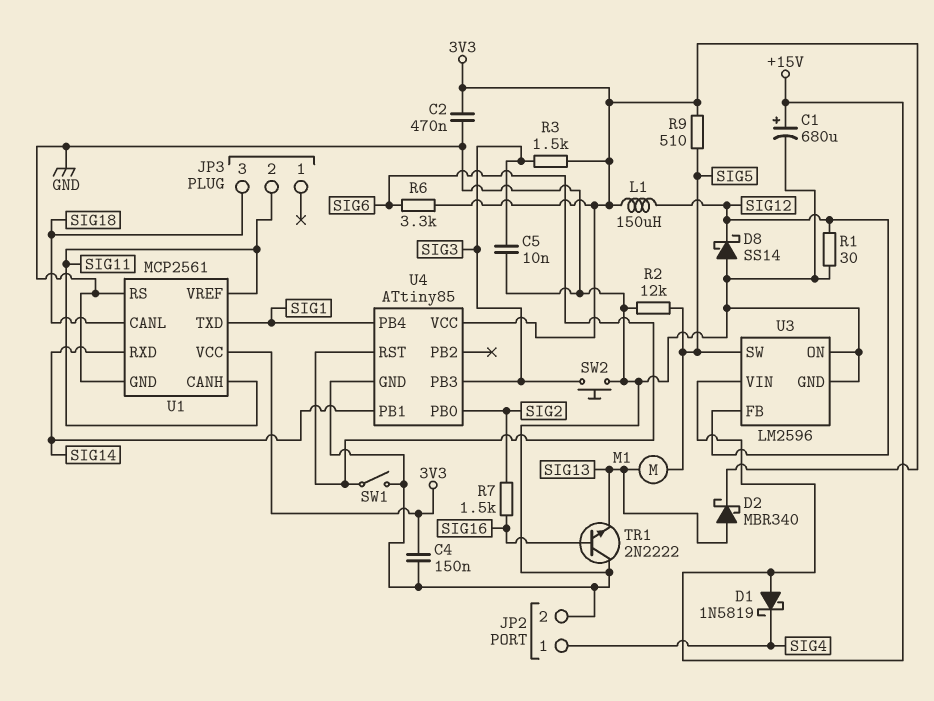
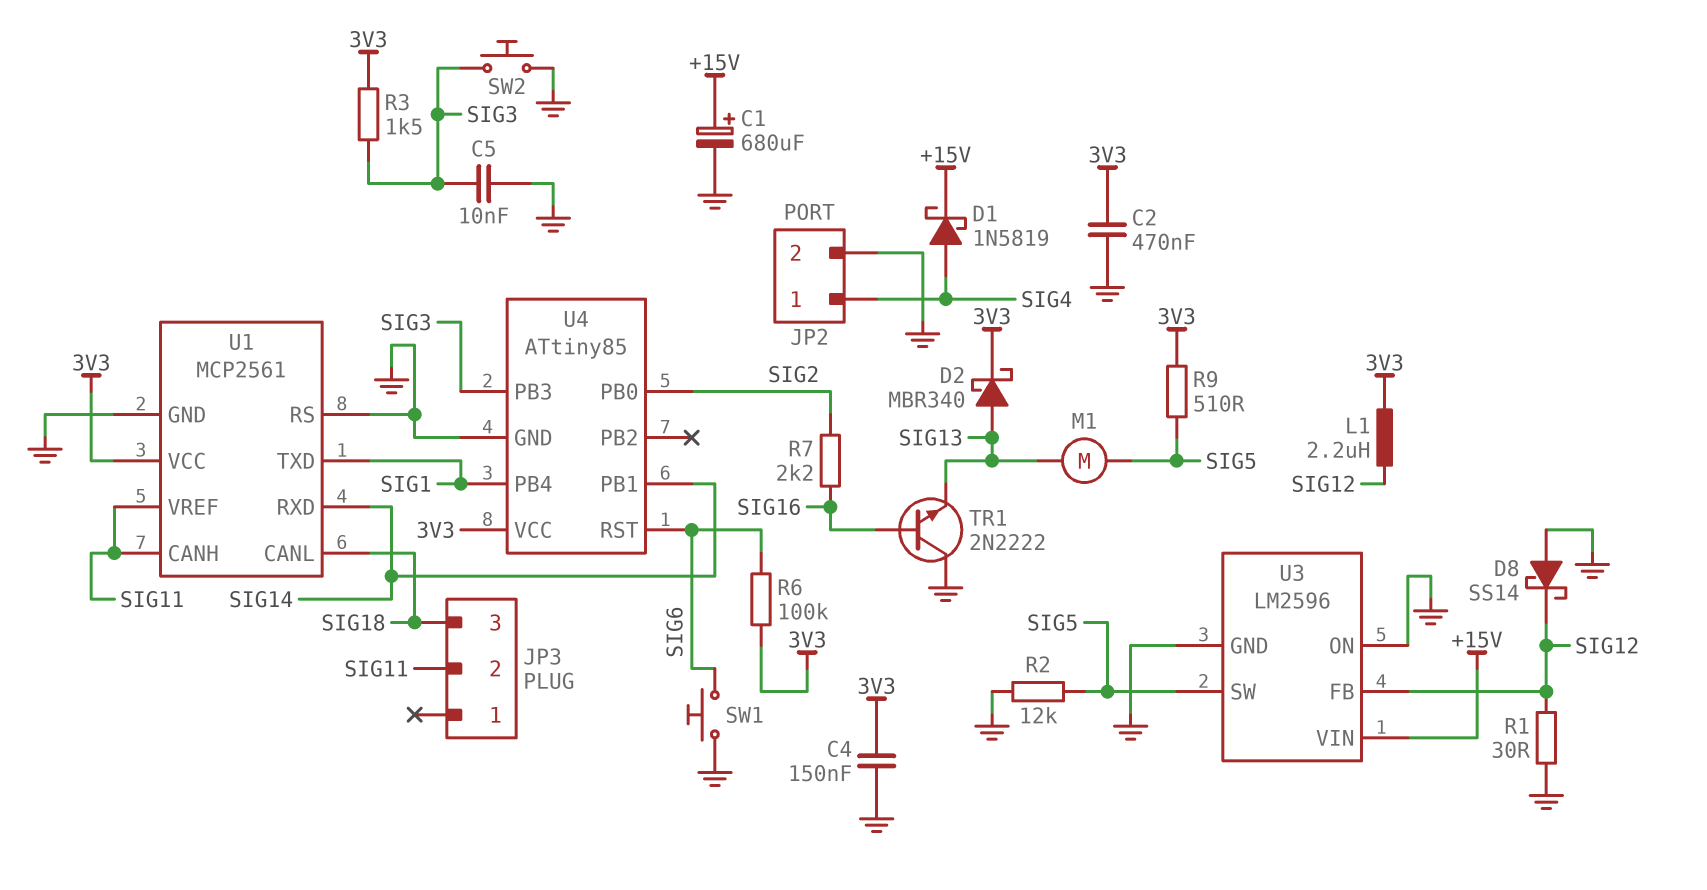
D1: schottky 1N5819 (A +15V, K SIG4) -> schottky 1N5819 (A SIG4, K +15V)
L1: 150uH (3V3, SIG12) -> 2.2uH (3V3, SIG12)
R6: 3.3k (3V3, SIG6) -> 100k (3V3, SIG6)
R7: 1.5k (SIG2, SIG16) -> 2.2k (SIG2, SIG16)
SW1: switch (GND, SIG6) -> button (GND, SIG6)

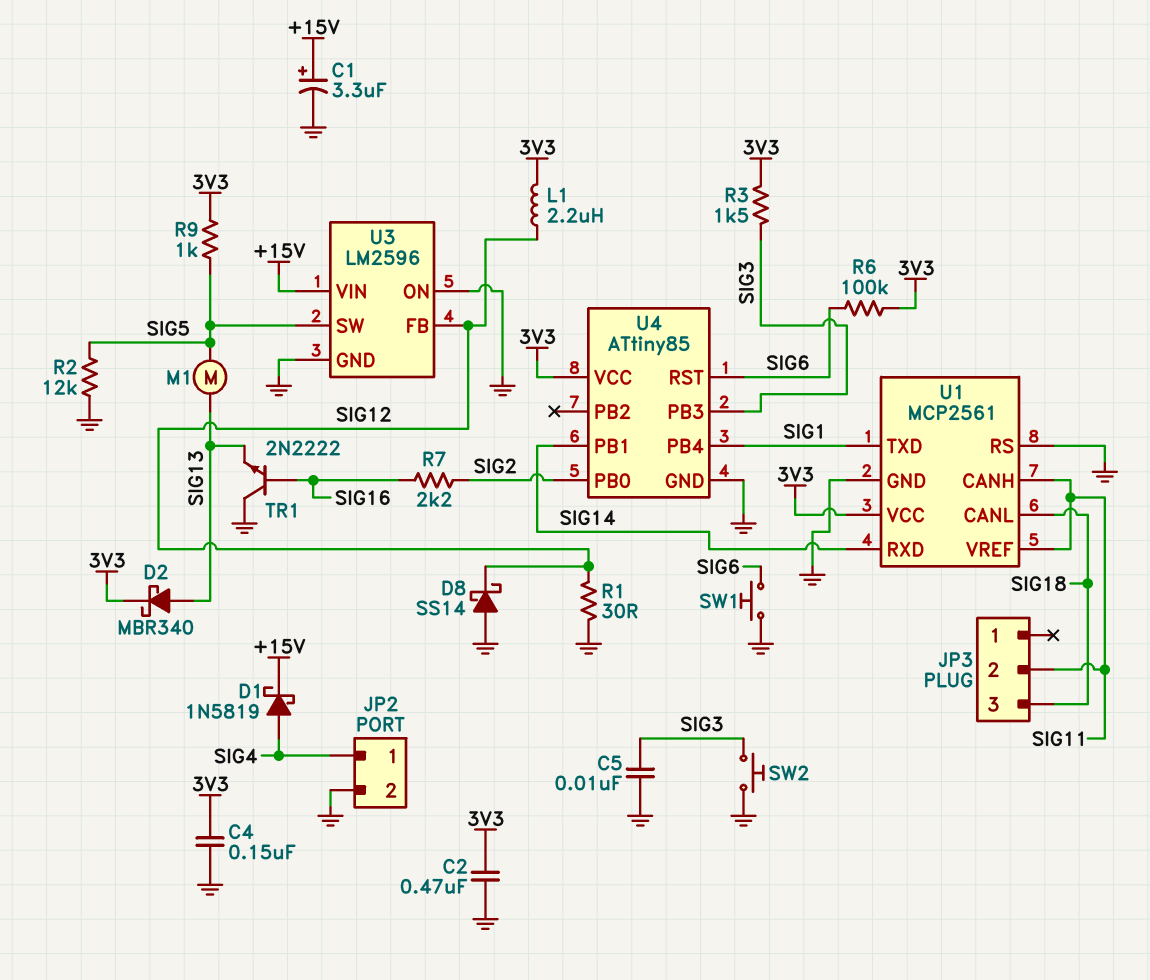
C1: 680uF (plus +15V, minus GND) -> 3.3uF (plus +15V, minus GND)
R9: 510 (3V3, SIG5) -> 1k (3V3, SIG5)

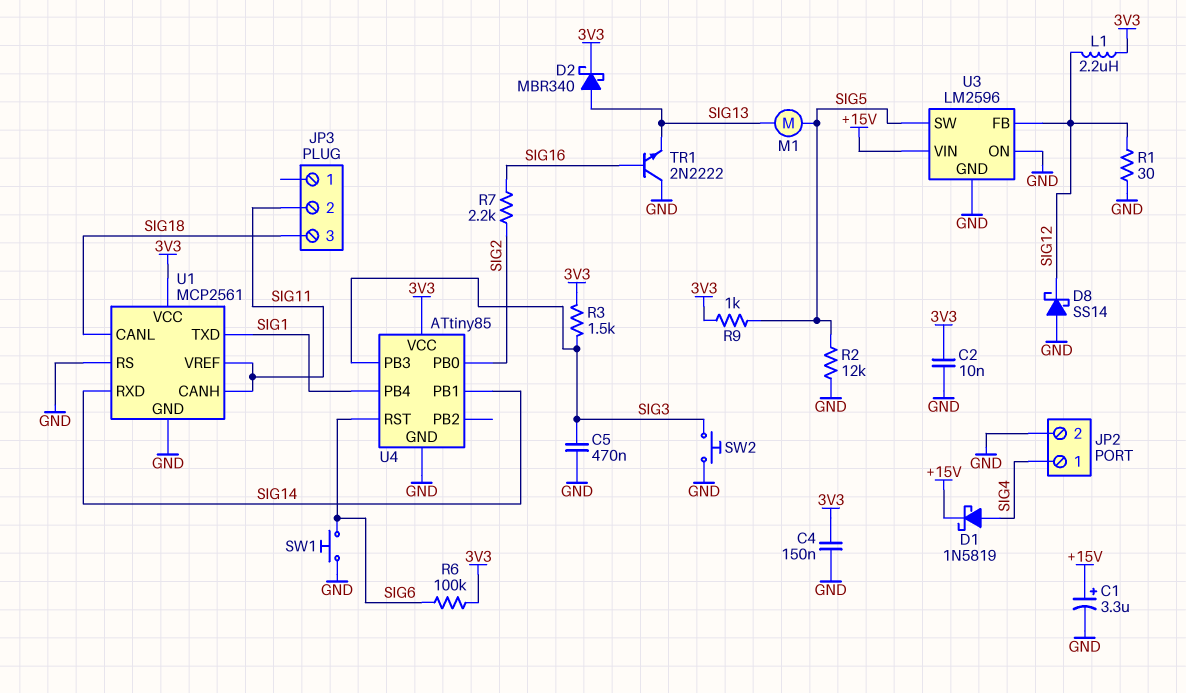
C2: 470nF (3V3, GND) -> 10nF (3V3, GND)
C5: 10nF (GND, SIG3) -> 470nF (GND, SIG3)

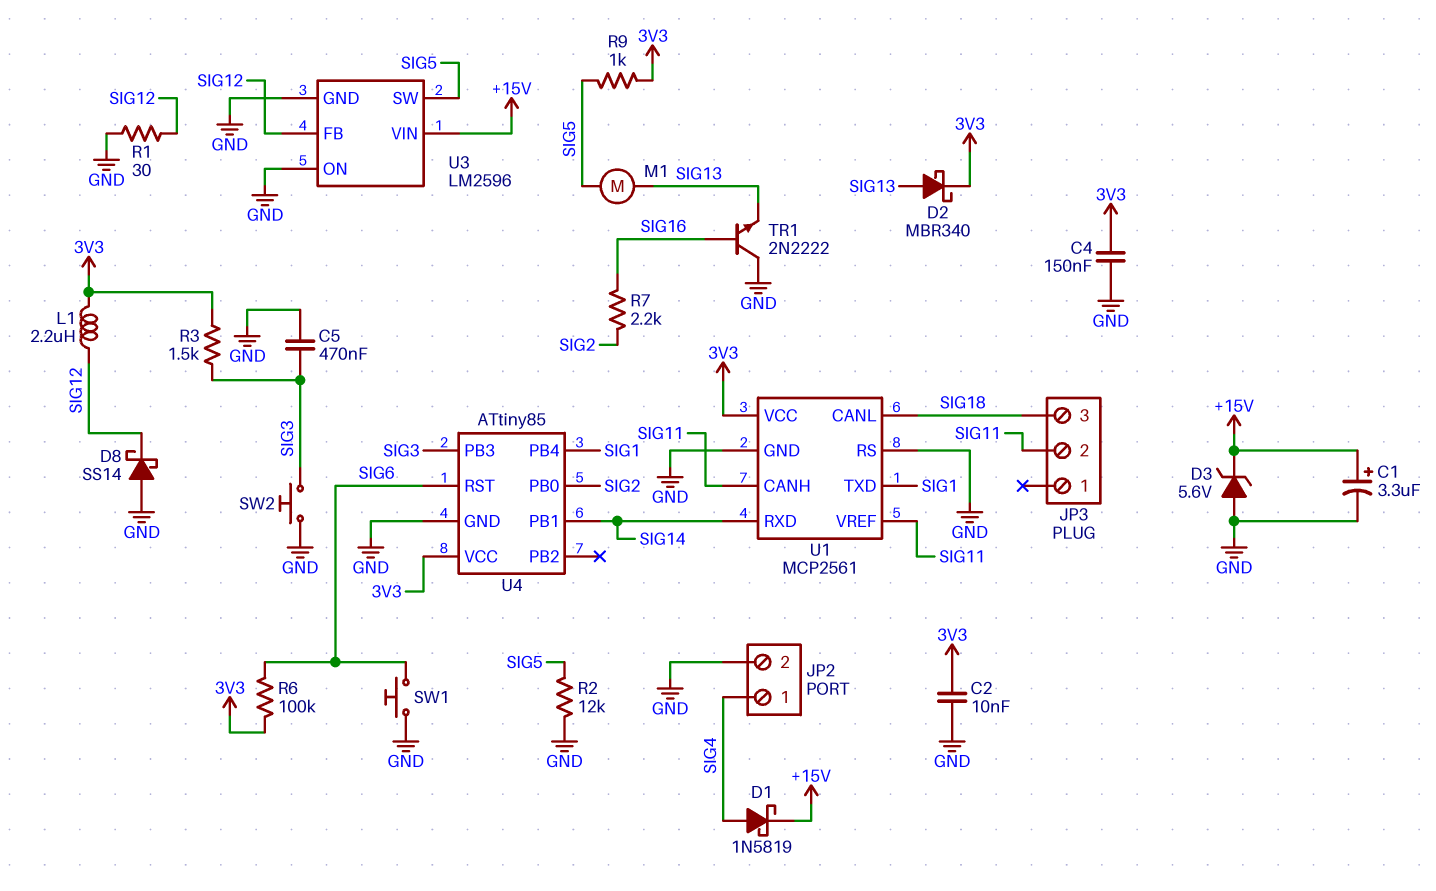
D3: none -> zener 5.6V (A GND, K +15V)

